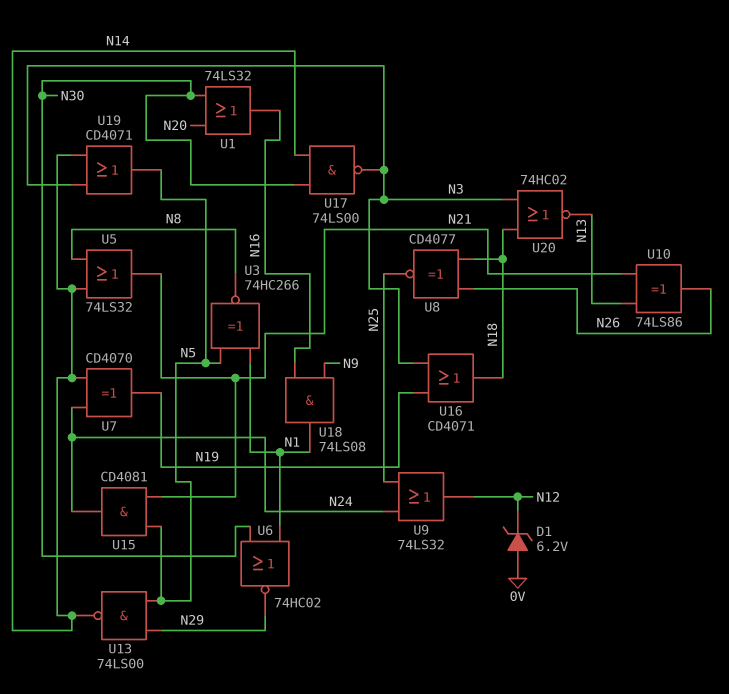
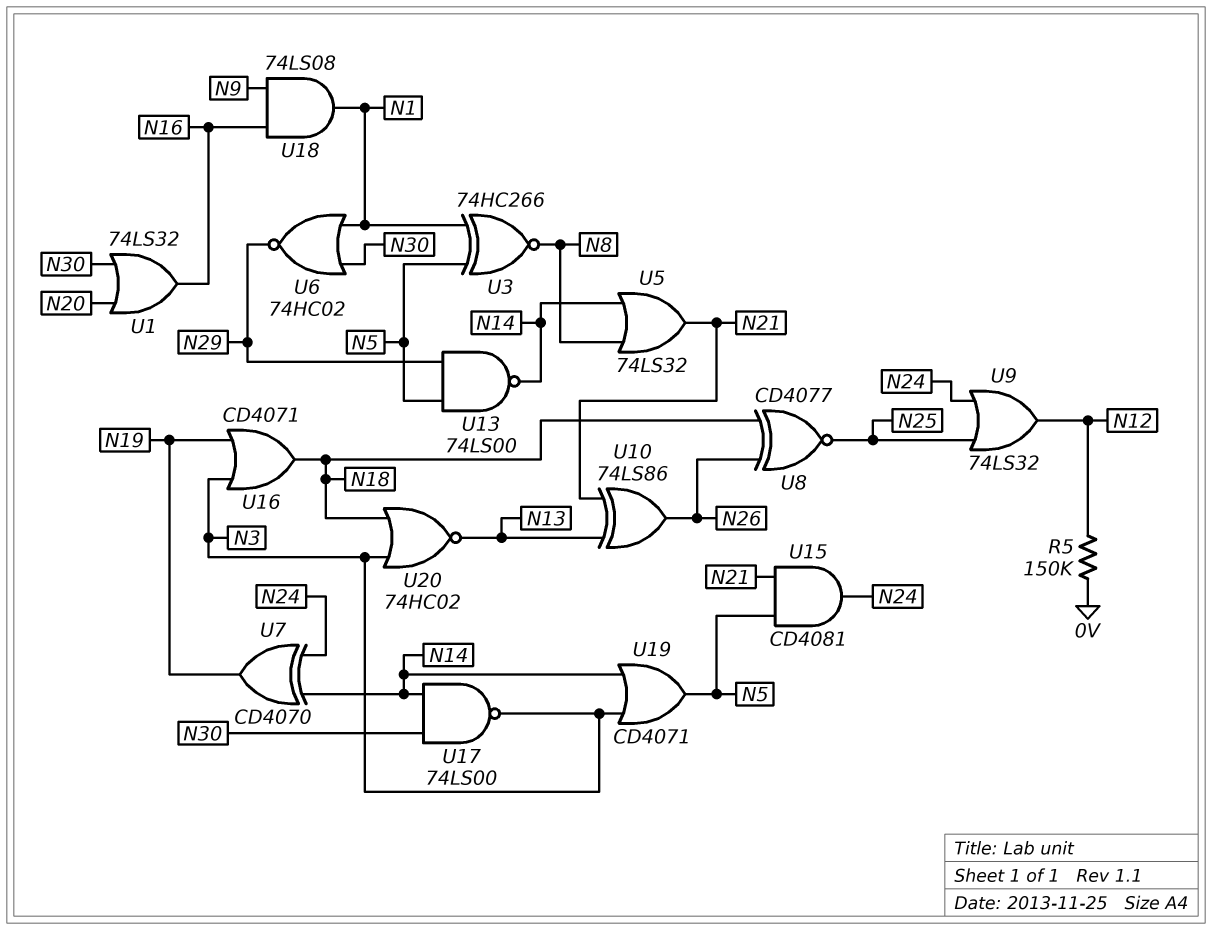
D1: zener 6.2V (A 0V, K N12) -> none
R5: none -> 150k (0V, N12)

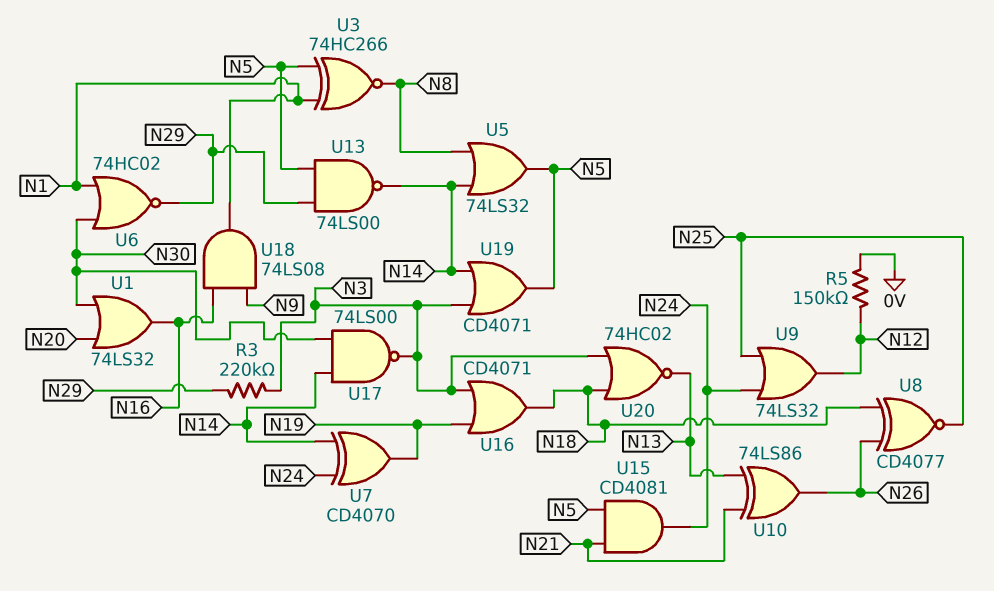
R3: none -> 220k (N3, N29)
U5: OR 74LS32 (in N8, in N14, out N21) -> OR 74LS32 (in N8, in N14, out N5)

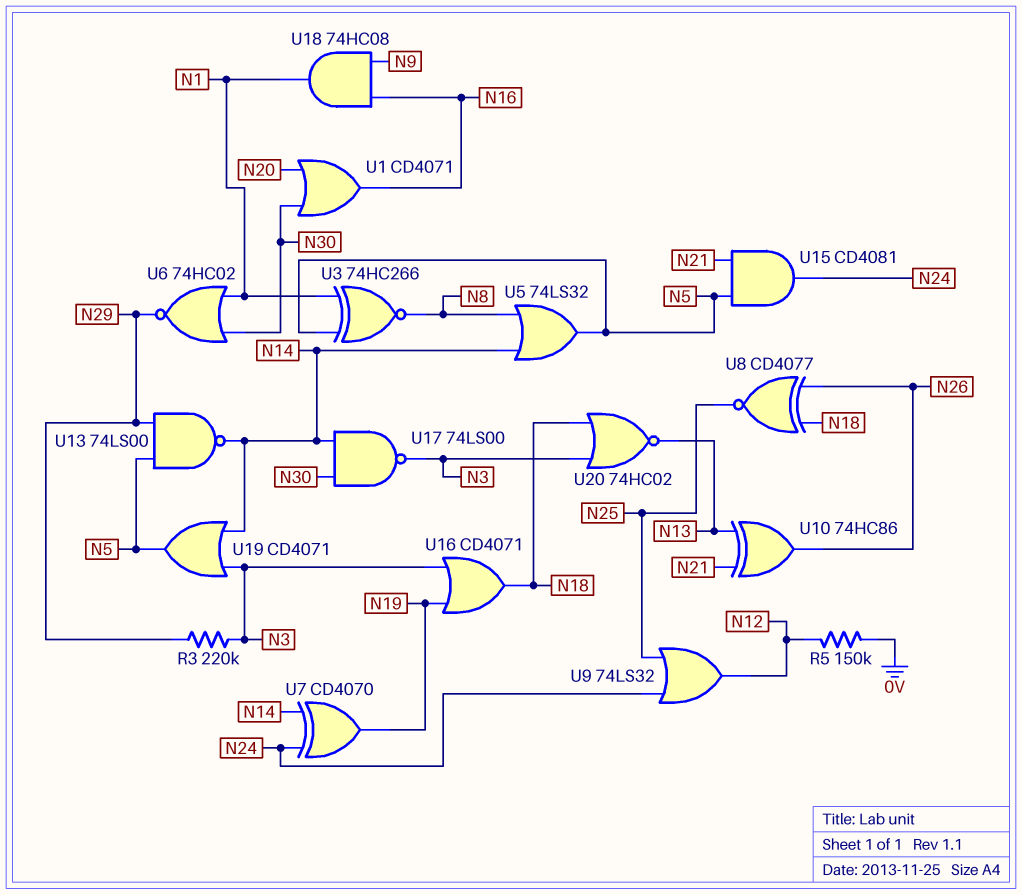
U1: OR 74LS32 (in N20, in N30, out N16) -> OR CD4071 (in N20, in N30, out N16)
U10: XOR 74LS86 (in N13, in N21, out N26) -> XOR 74HC86 (in N13, in N21, out N26)
U18: AND 74LS08 (in N9, in N16, out N1) -> AND 74HC08 (in N9, in N16, out N1)

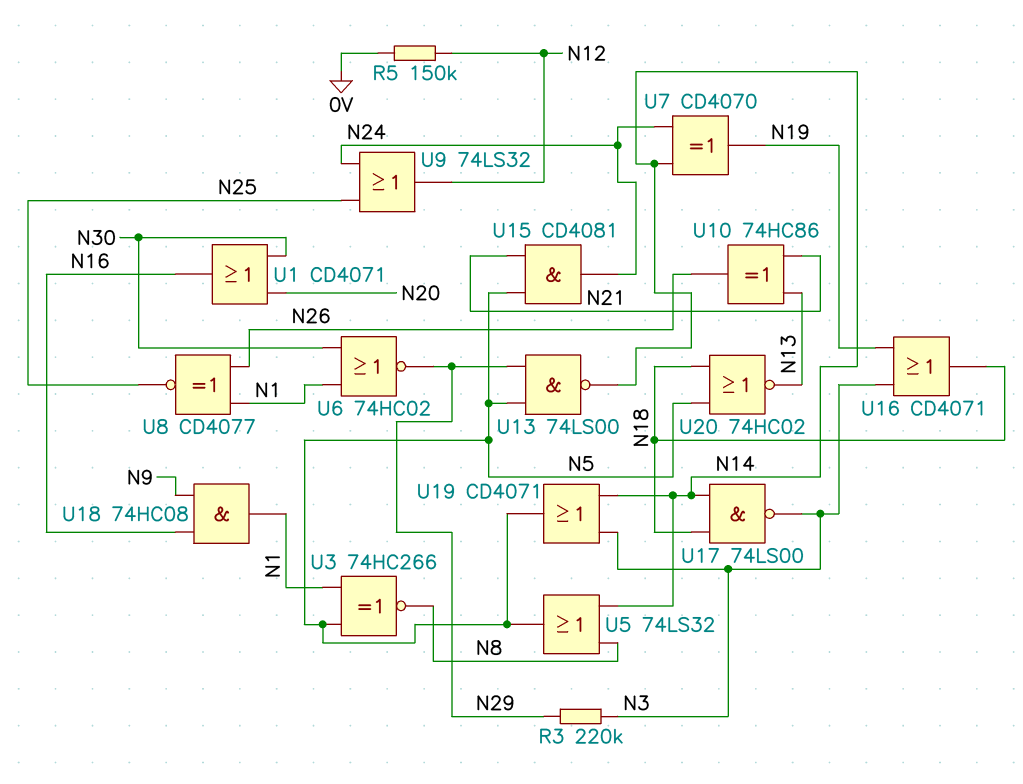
U8: XNOR CD4077 (in N18, in N26, out N25) -> XNOR CD4077 (in N1, in N26, out N25)
U17: NAND 74LS00 (in N14, in N30, out N3) -> NAND 74LS00 (in N14, in N18, out N3)
U20: NOR 74HC02 (in N3, in N18, out N13) -> NOR 74HC02 (in N5, in N18, out N13)

